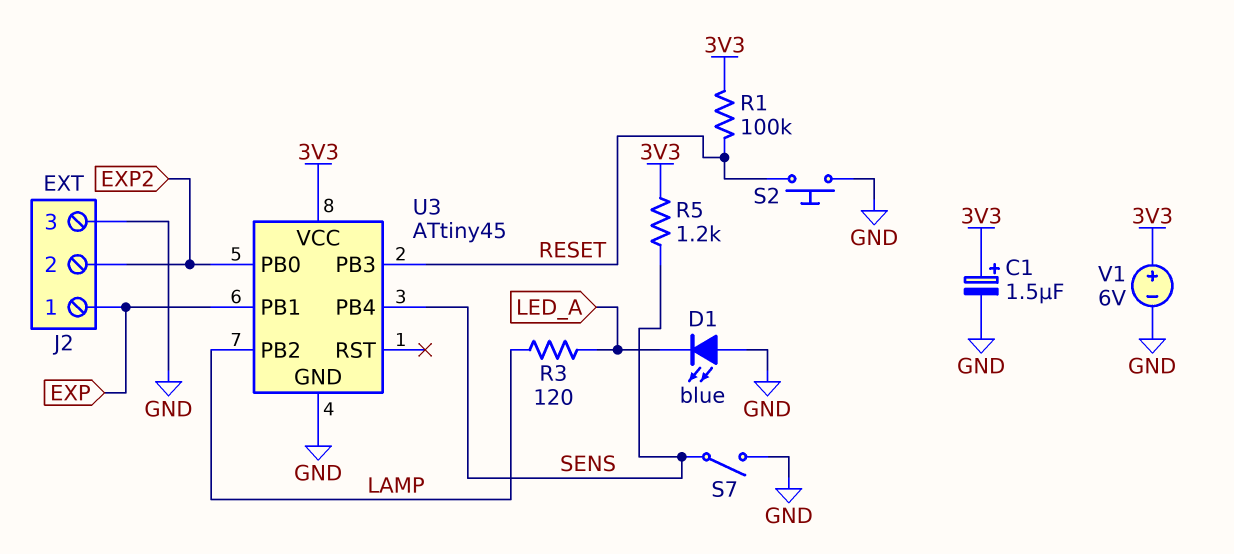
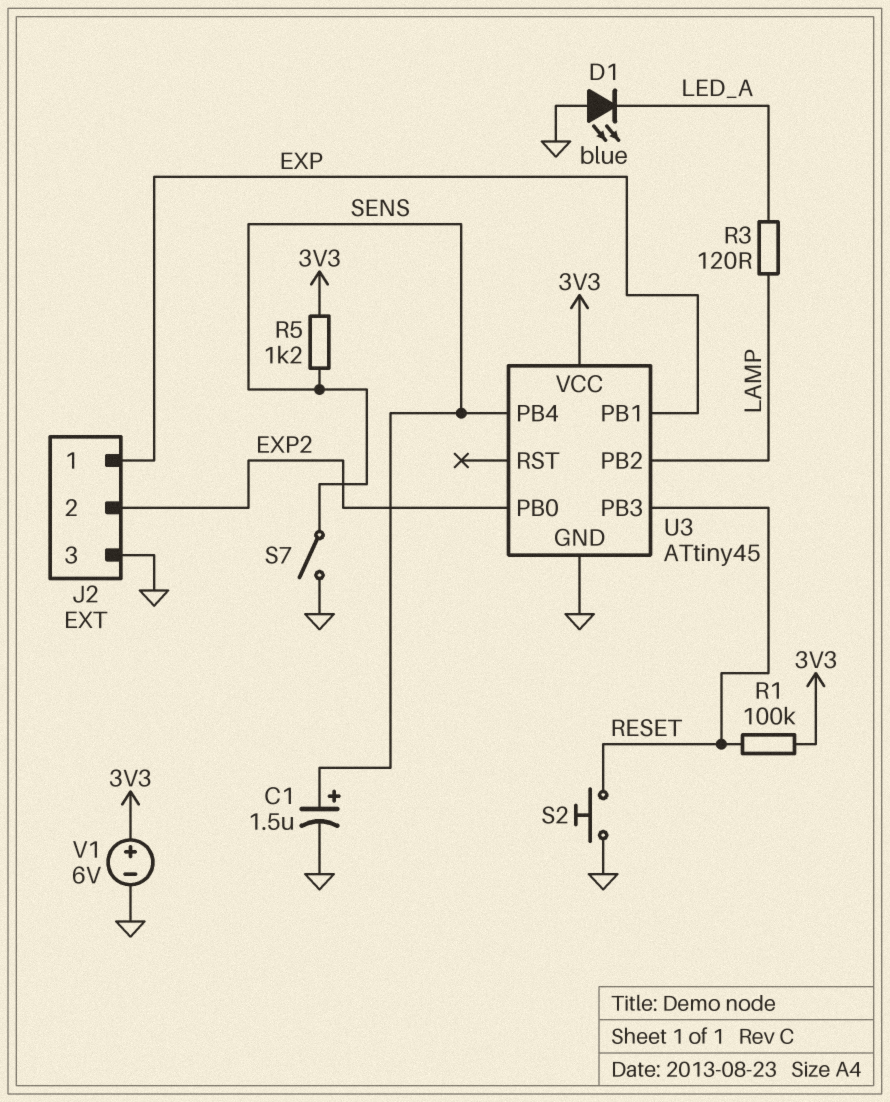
C1: 1.5uF (plus 3V3, minus GND) -> 1.5uF (plus SENS, minus GND)

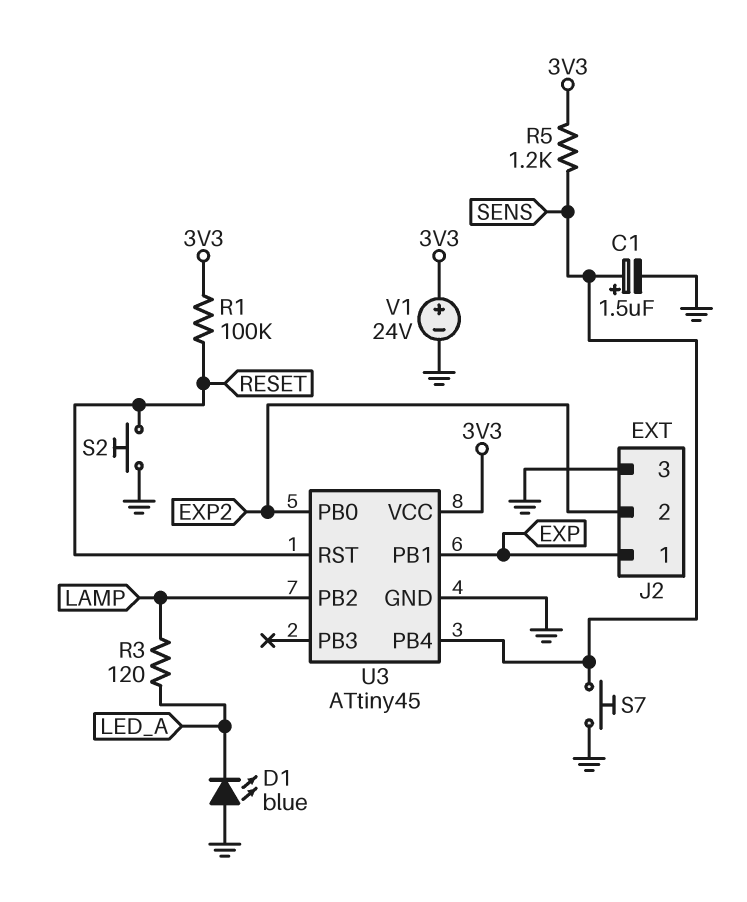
S7: switch (GND, SENS) -> button (GND, SENS)
U3 pin PB3: RESET -> none
U3 pin RST: none -> RESET
V1: 6V (plus 3V3, minus GND) -> 24V (plus 3V3, minus GND)

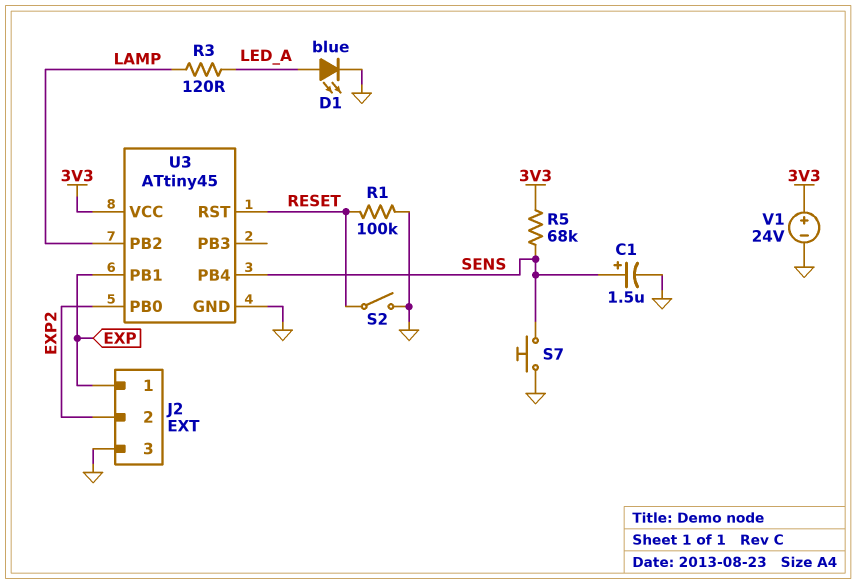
D1: LED blue (A GND, K LED_A) -> LED blue (A LED_A, K GND)
R1: 100k (3V3, RESET) -> 100k (GND, RESET)
R5: 1.2k (3V3, SENS) -> 68k (3V3, SENS)
S2: button (GND, RESET) -> switch (GND, RESET)

